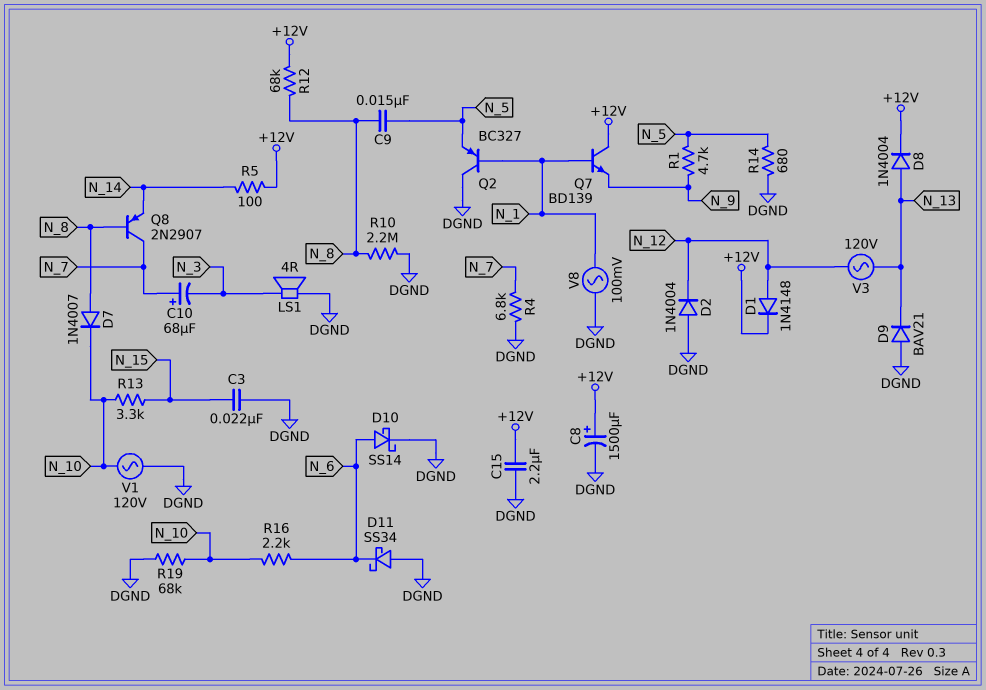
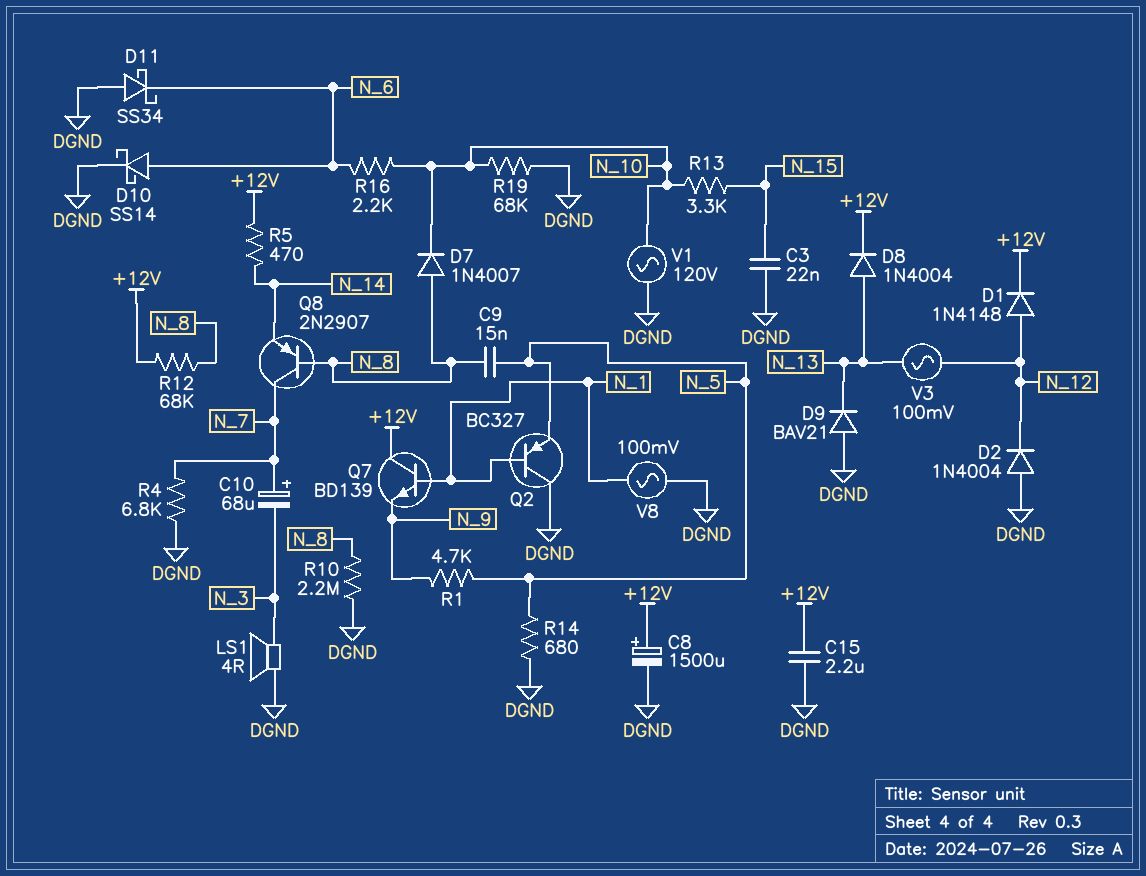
R5: 100 (+12V, N_14) -> 470 (+12V, N_14)
V3: AC 120V (N_12, N_13) -> AC 100mV (N_12, N_13)

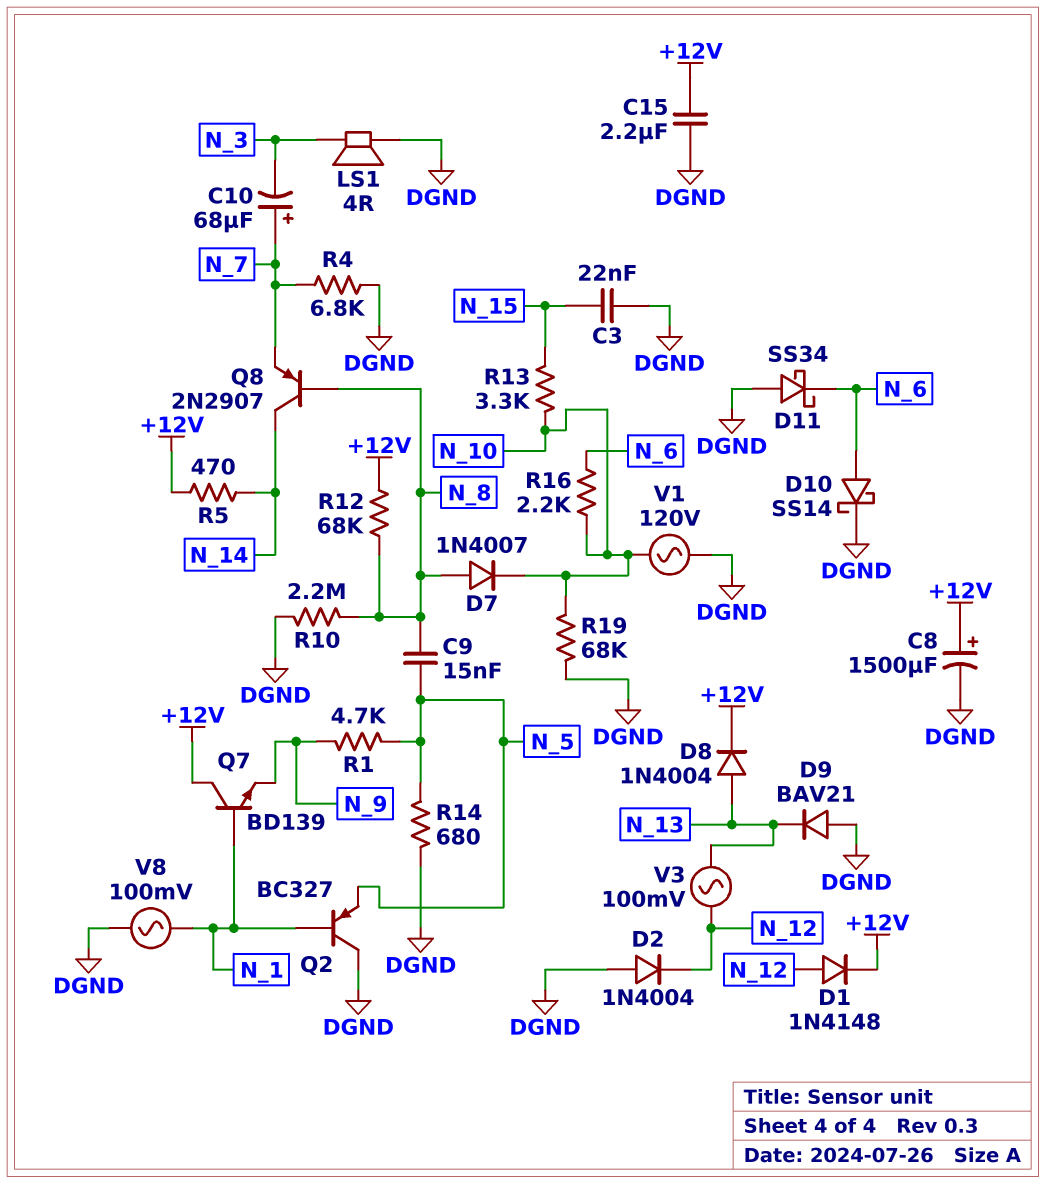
Q8: PNP 2N2907 (B N_8, C N_7, E N_14) -> PNP 2N2907 (B N_8, C N_14, E N_7)

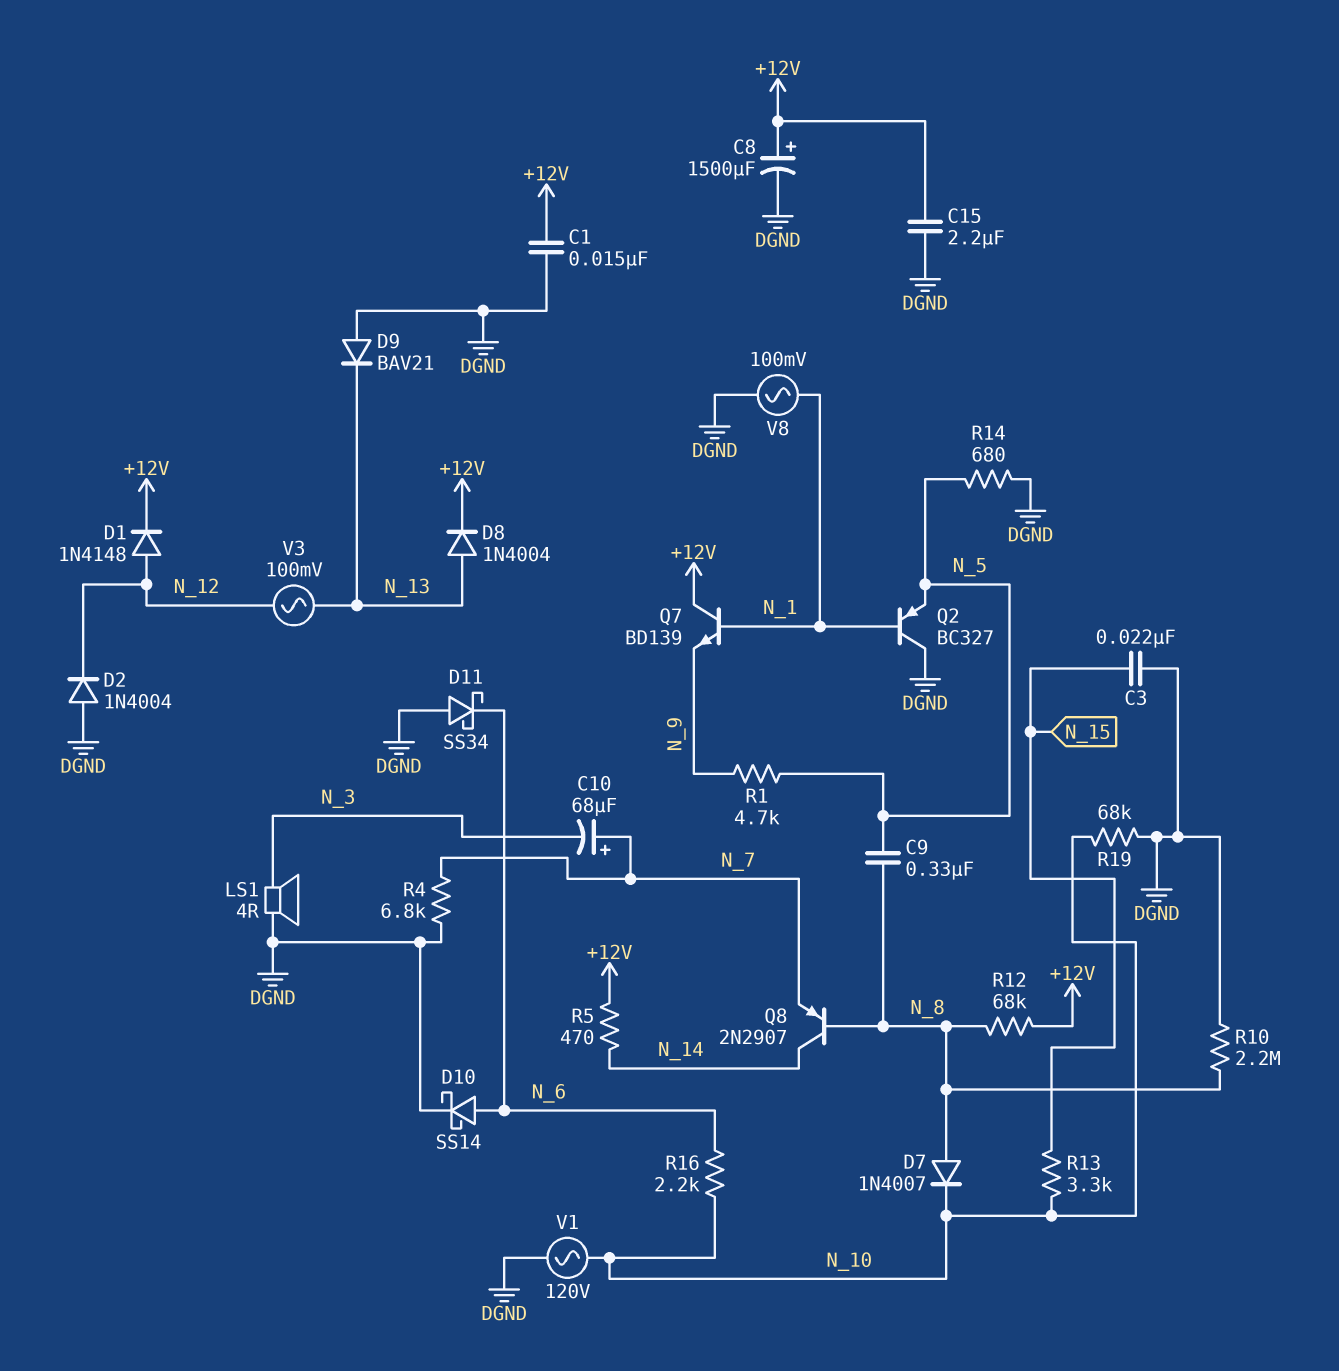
C1: none -> 15nF (+12V, DGND)
C9: 15nF (N_5, N_8) -> 330nF (N_5, N_8)

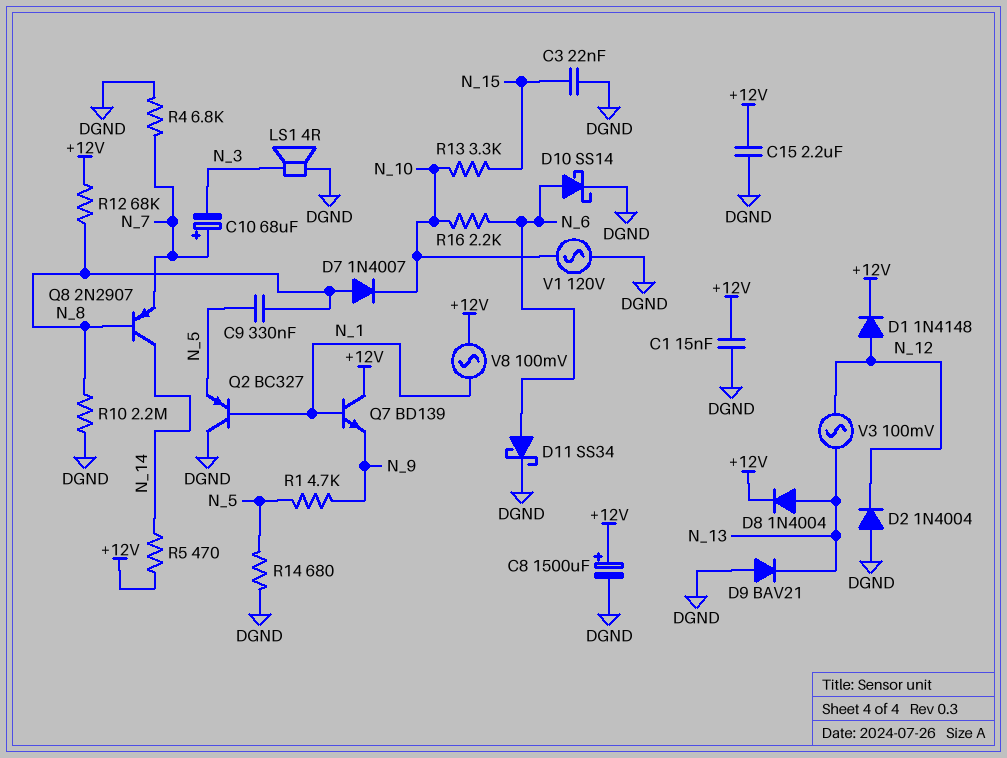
D11: schottky SS34 (A DGND, K N_6) -> schottky SS34 (A N_6, K DGND)
R19: 68k (DGND, N_10) -> none
V8: AC 100mV (DGND, N_1) -> AC 100mV (+12V, N_1)

